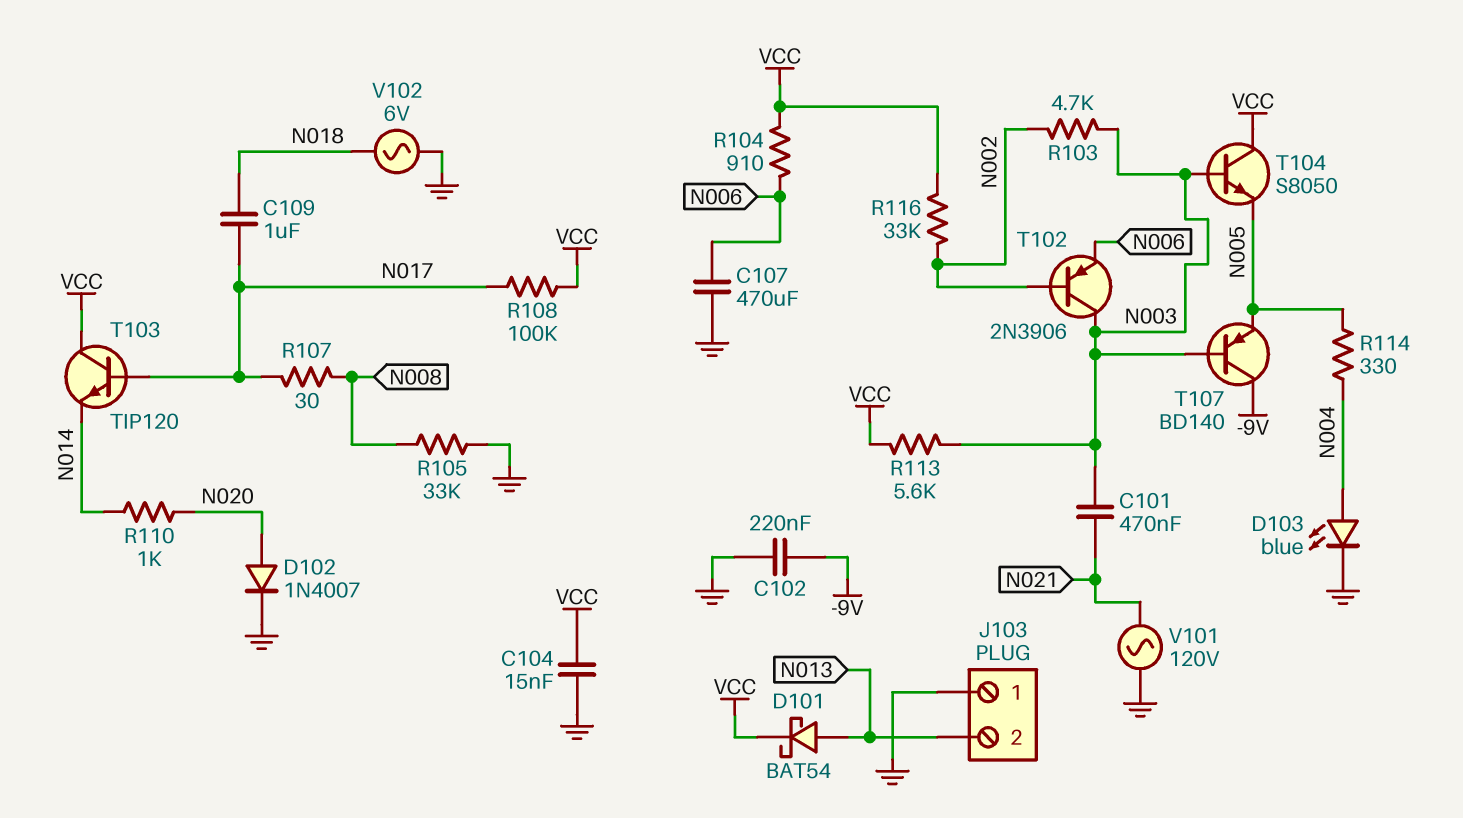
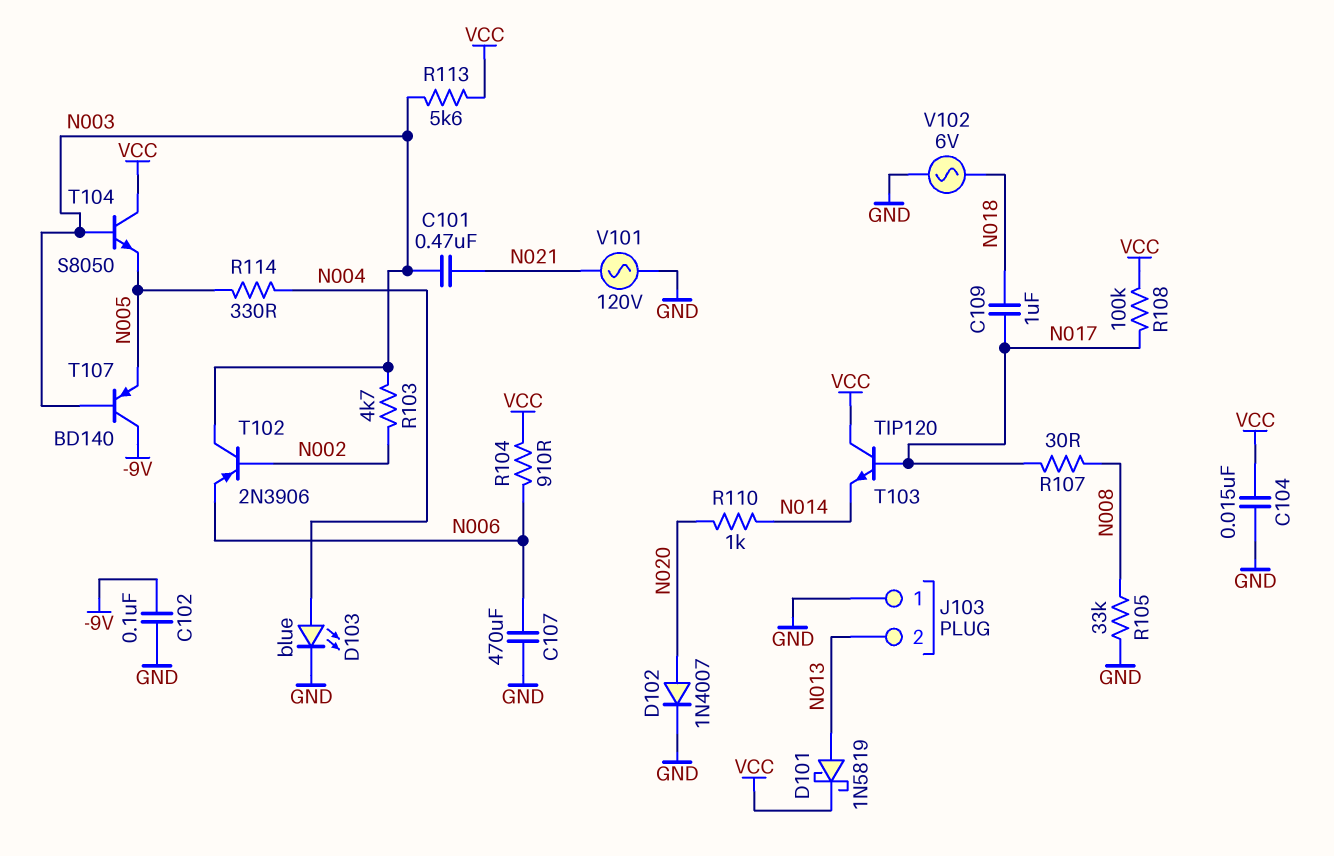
C102: 220nF (-9V, GND) -> 100nF (-9V, GND)
D101: schottky BAT54 (A N013, K VCC) -> schottky 1N5819 (A N013, K VCC)
R116: 33k (N002, VCC) -> none

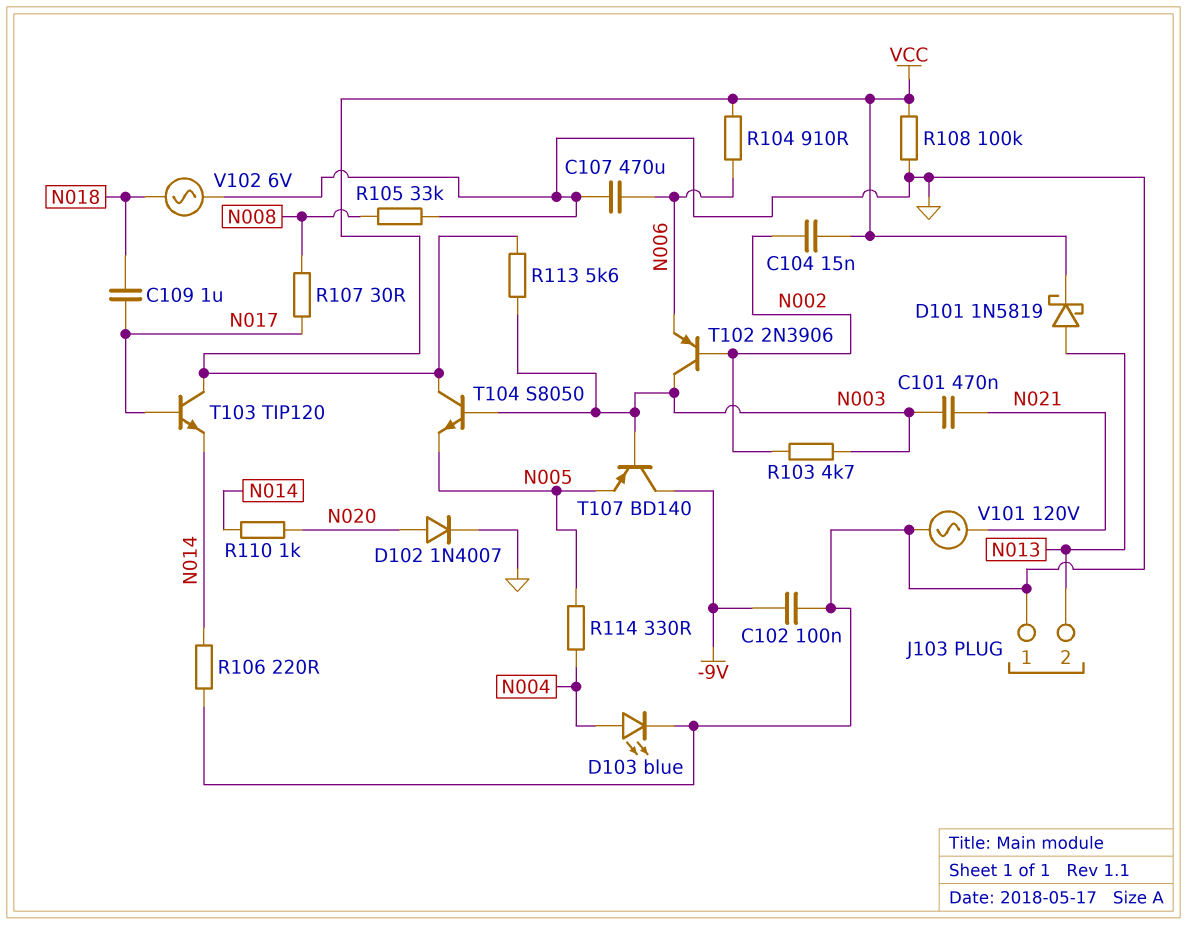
C104: 15nF (GND, VCC) -> 15nF (N002, VCC)
R106: none -> 220 (GND, N014)
R108: 100k (N017, VCC) -> 100k (GND, VCC)

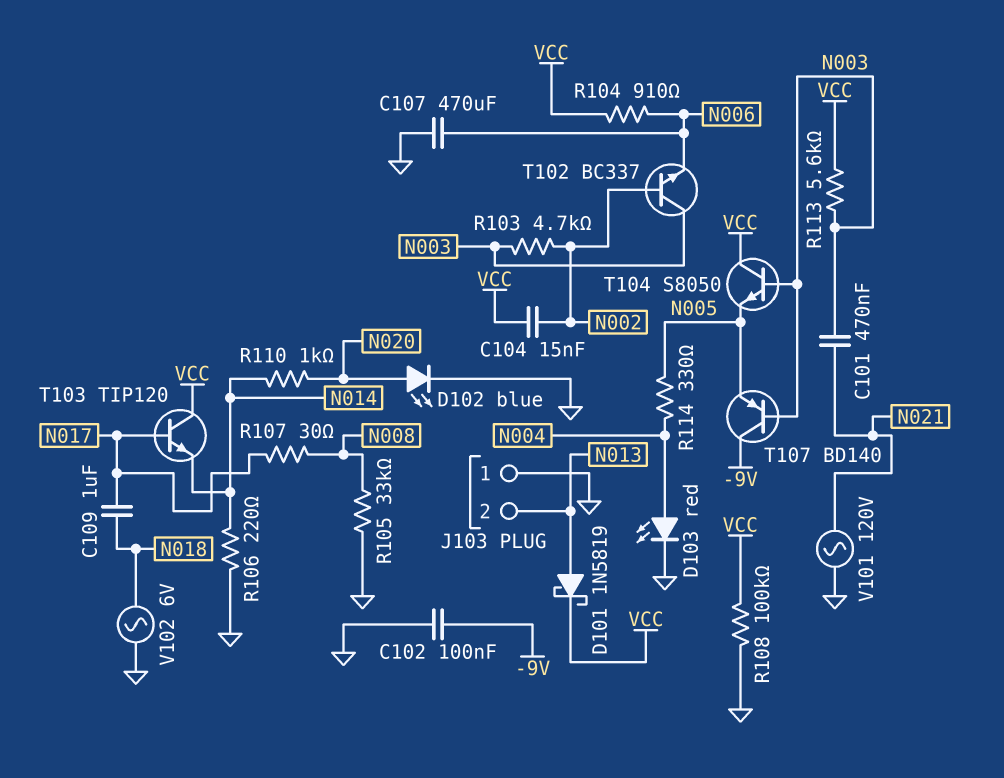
D102: diode 1N4007 (A N020, K GND) -> LED blue (A N020, K GND)
D103: LED blue (A N004, K GND) -> LED red (A N004, K GND)
T102: PNP 2N3906 (B N002, C N003, E N006) -> NPN BC337 (B N002, C N003, E N006)

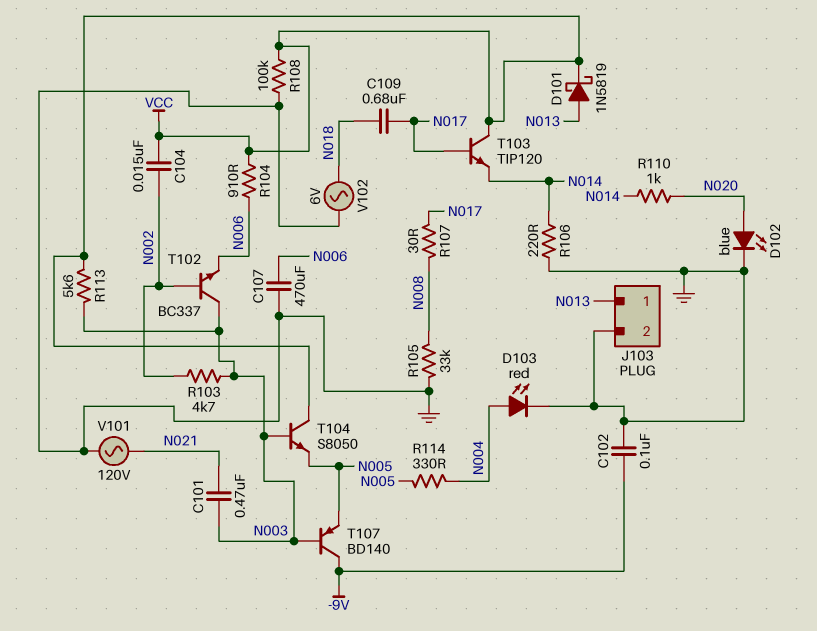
C109: 1uF (N017, N018) -> 680nF (N017, N018)
J103 pin 1: GND -> N013
J103 pin 2: N013 -> GND

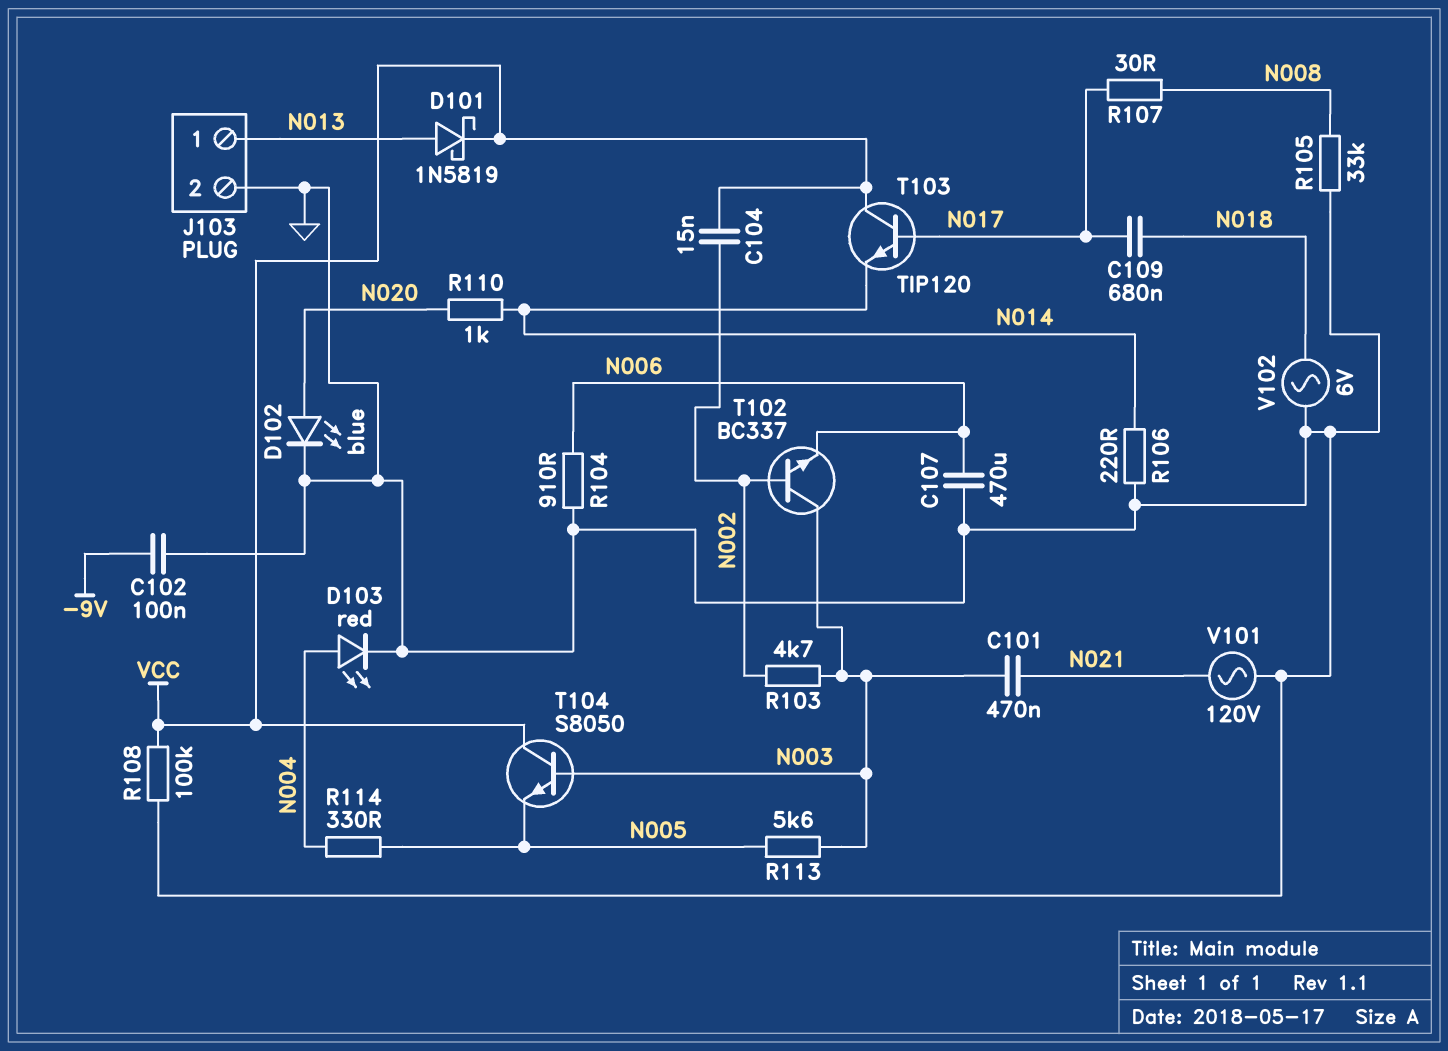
R104: 910 (N006, VCC) -> 910 (GND, N006)
R113: 5.6k (N003, VCC) -> 5.6k (N003, N005)
T107: PNP BD140 (B N003, C -9V, E N005) -> none

